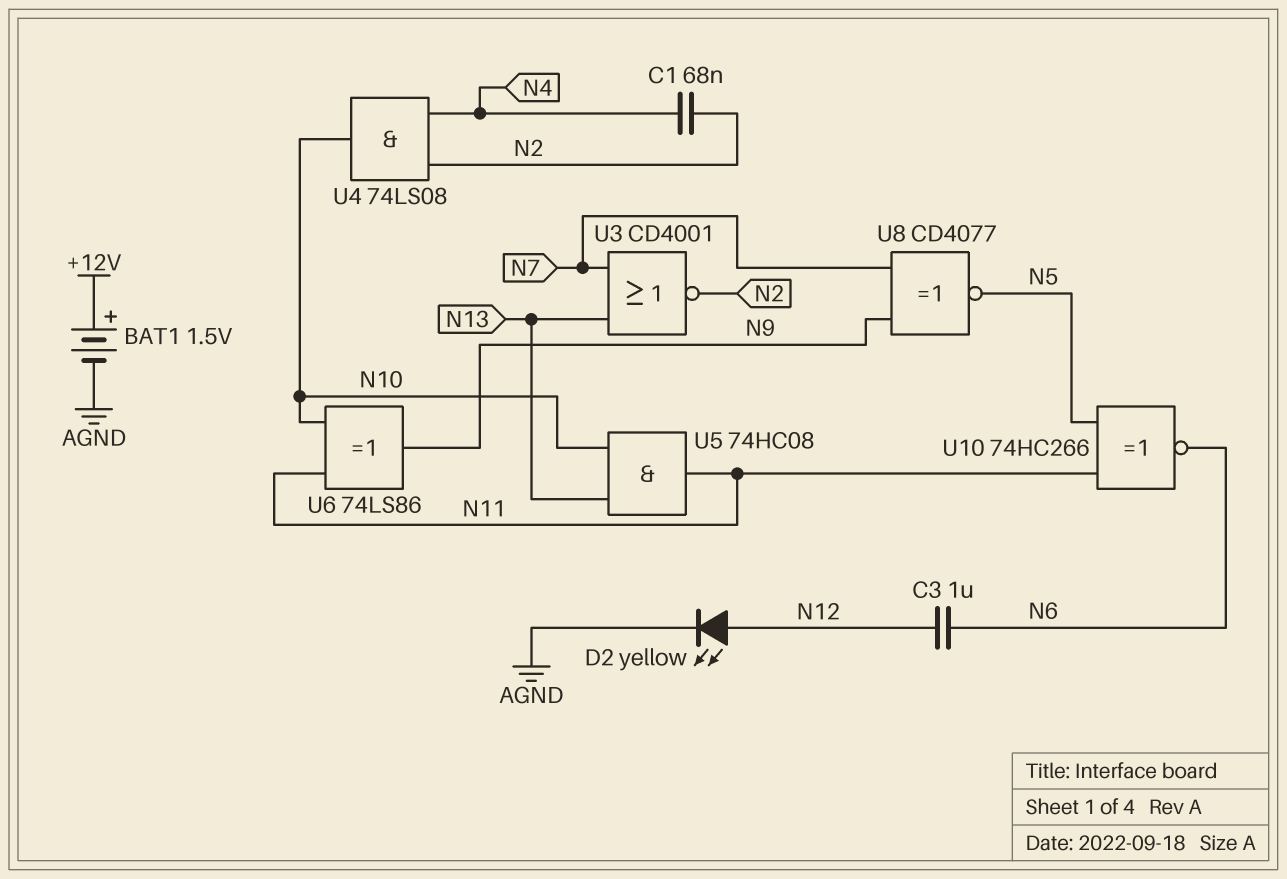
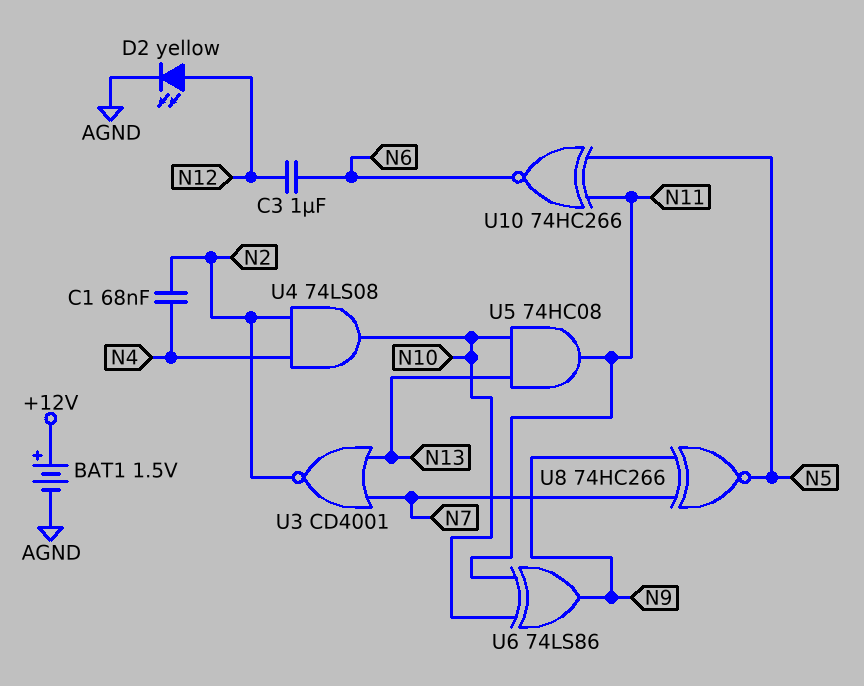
U8: XNOR CD4077 (in N7, in N9, out N5) -> XNOR 74HC266 (in N7, in N9, out N5)

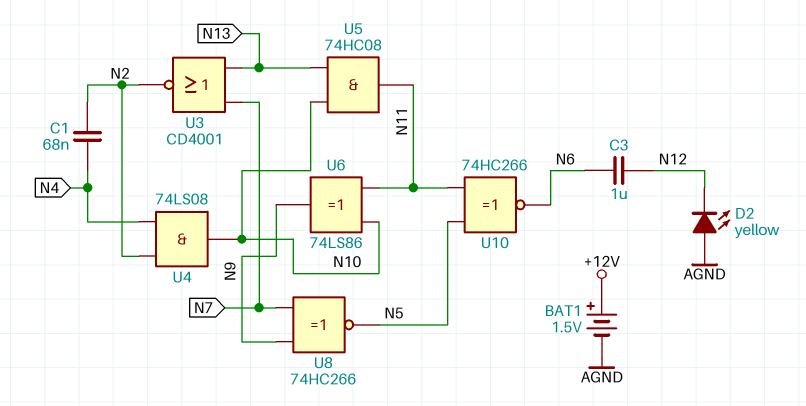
D2: LED yellow (A N12, K AGND) -> LED yellow (A AGND, K N12)

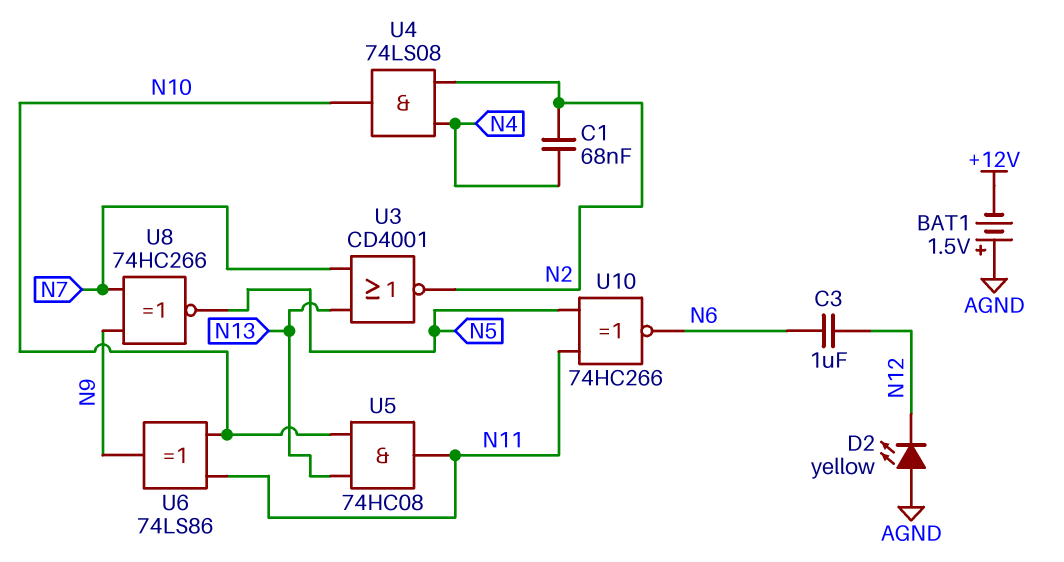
BAT1: 1.5V (plus +12V, minus AGND) -> 1.5V (plus AGND, minus +12V)

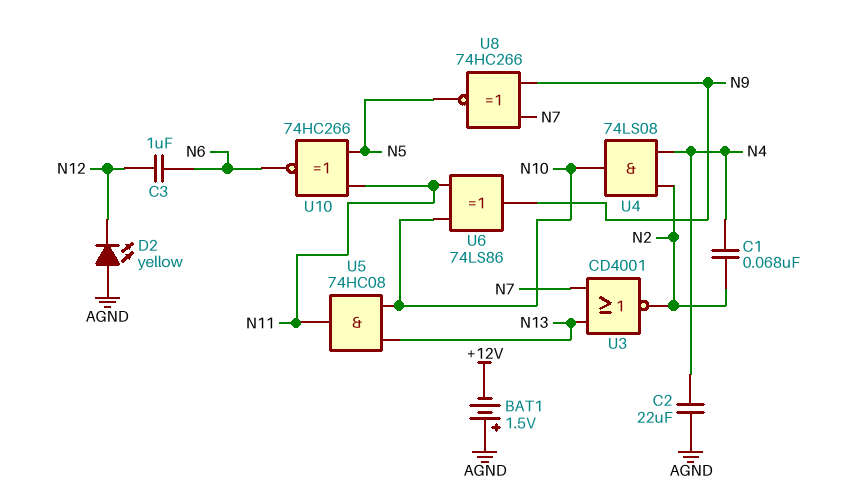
C2: none -> 22uF (AGND, N4)

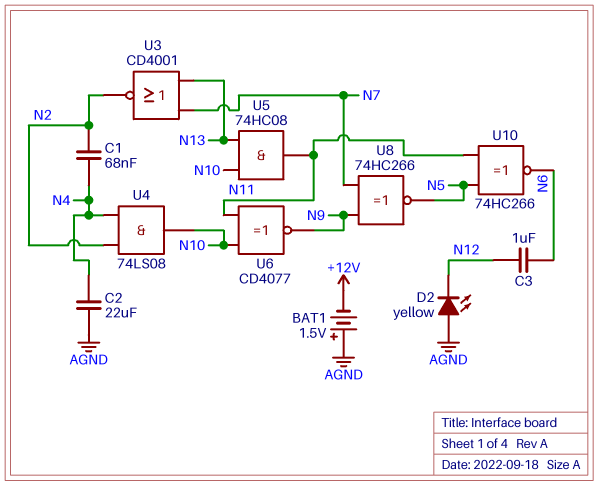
U6: XOR 74LS86 (in N10, in N11, out N9) -> XNOR CD4077 (in N10, in N11, out N9)

